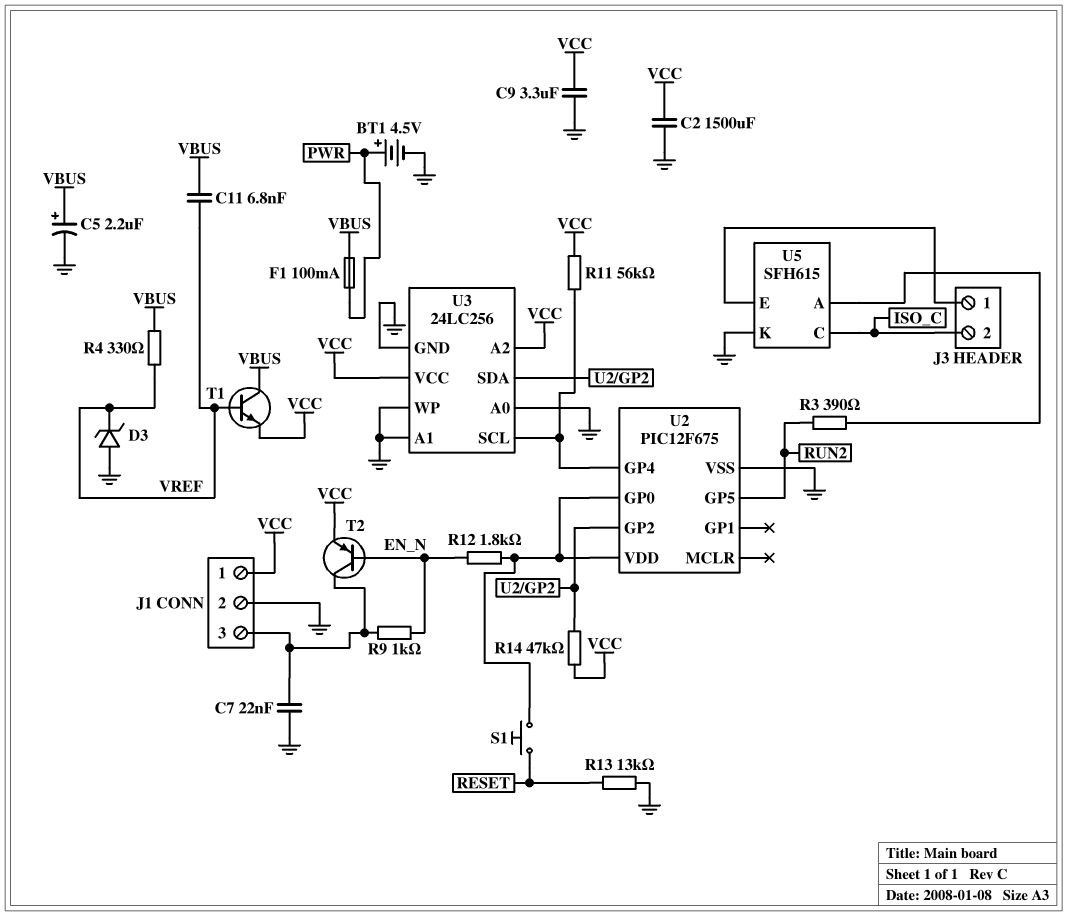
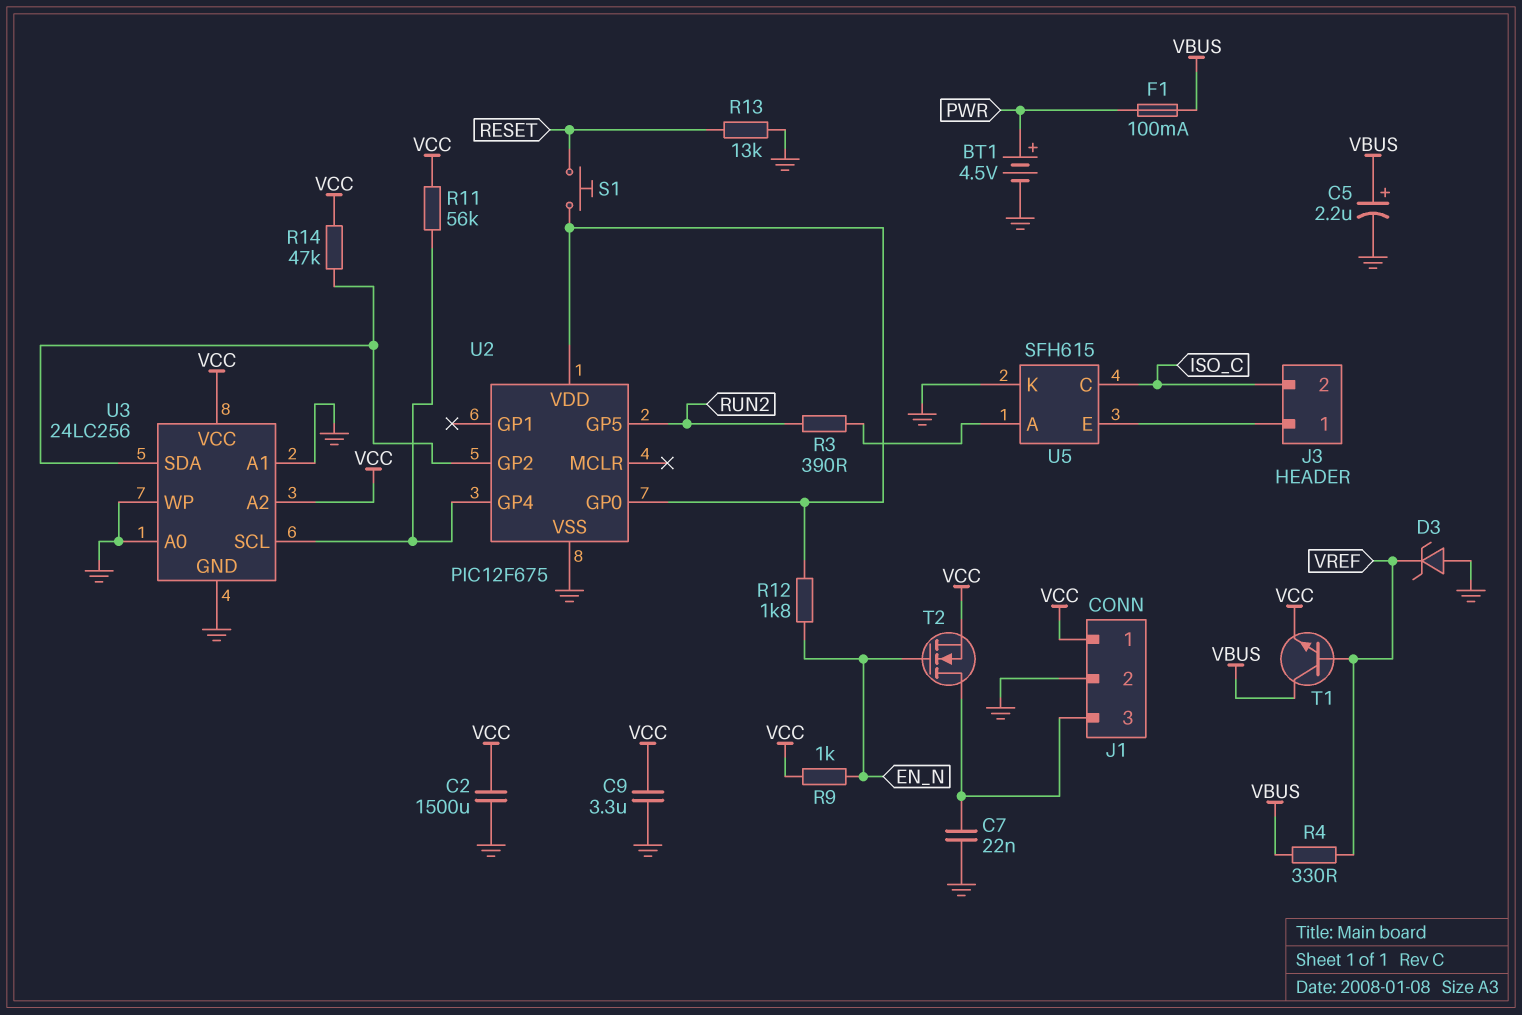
C11: 6.8nF (VBUS, VREF) -> none
R9: 1k (EN_N, J1/3) -> 1k (EN_N, VCC)
T2: PNP (B EN_N, C J1/3, E VCC) -> NMOS (G EN_N, D J1/3, S VCC)

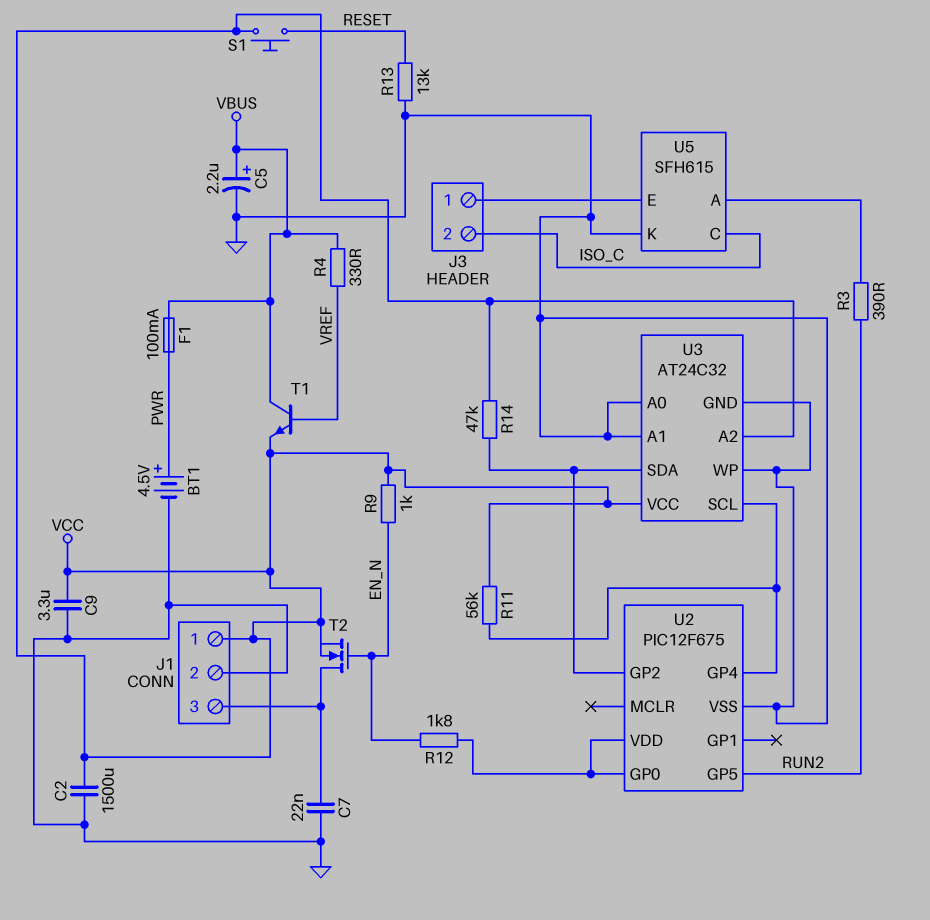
D3: zener (A GND, K VREF) -> none
S1: button (RESET, U2/GP0) -> button (RESET, VCC)
U3: 24LC256 -> AT24C32

